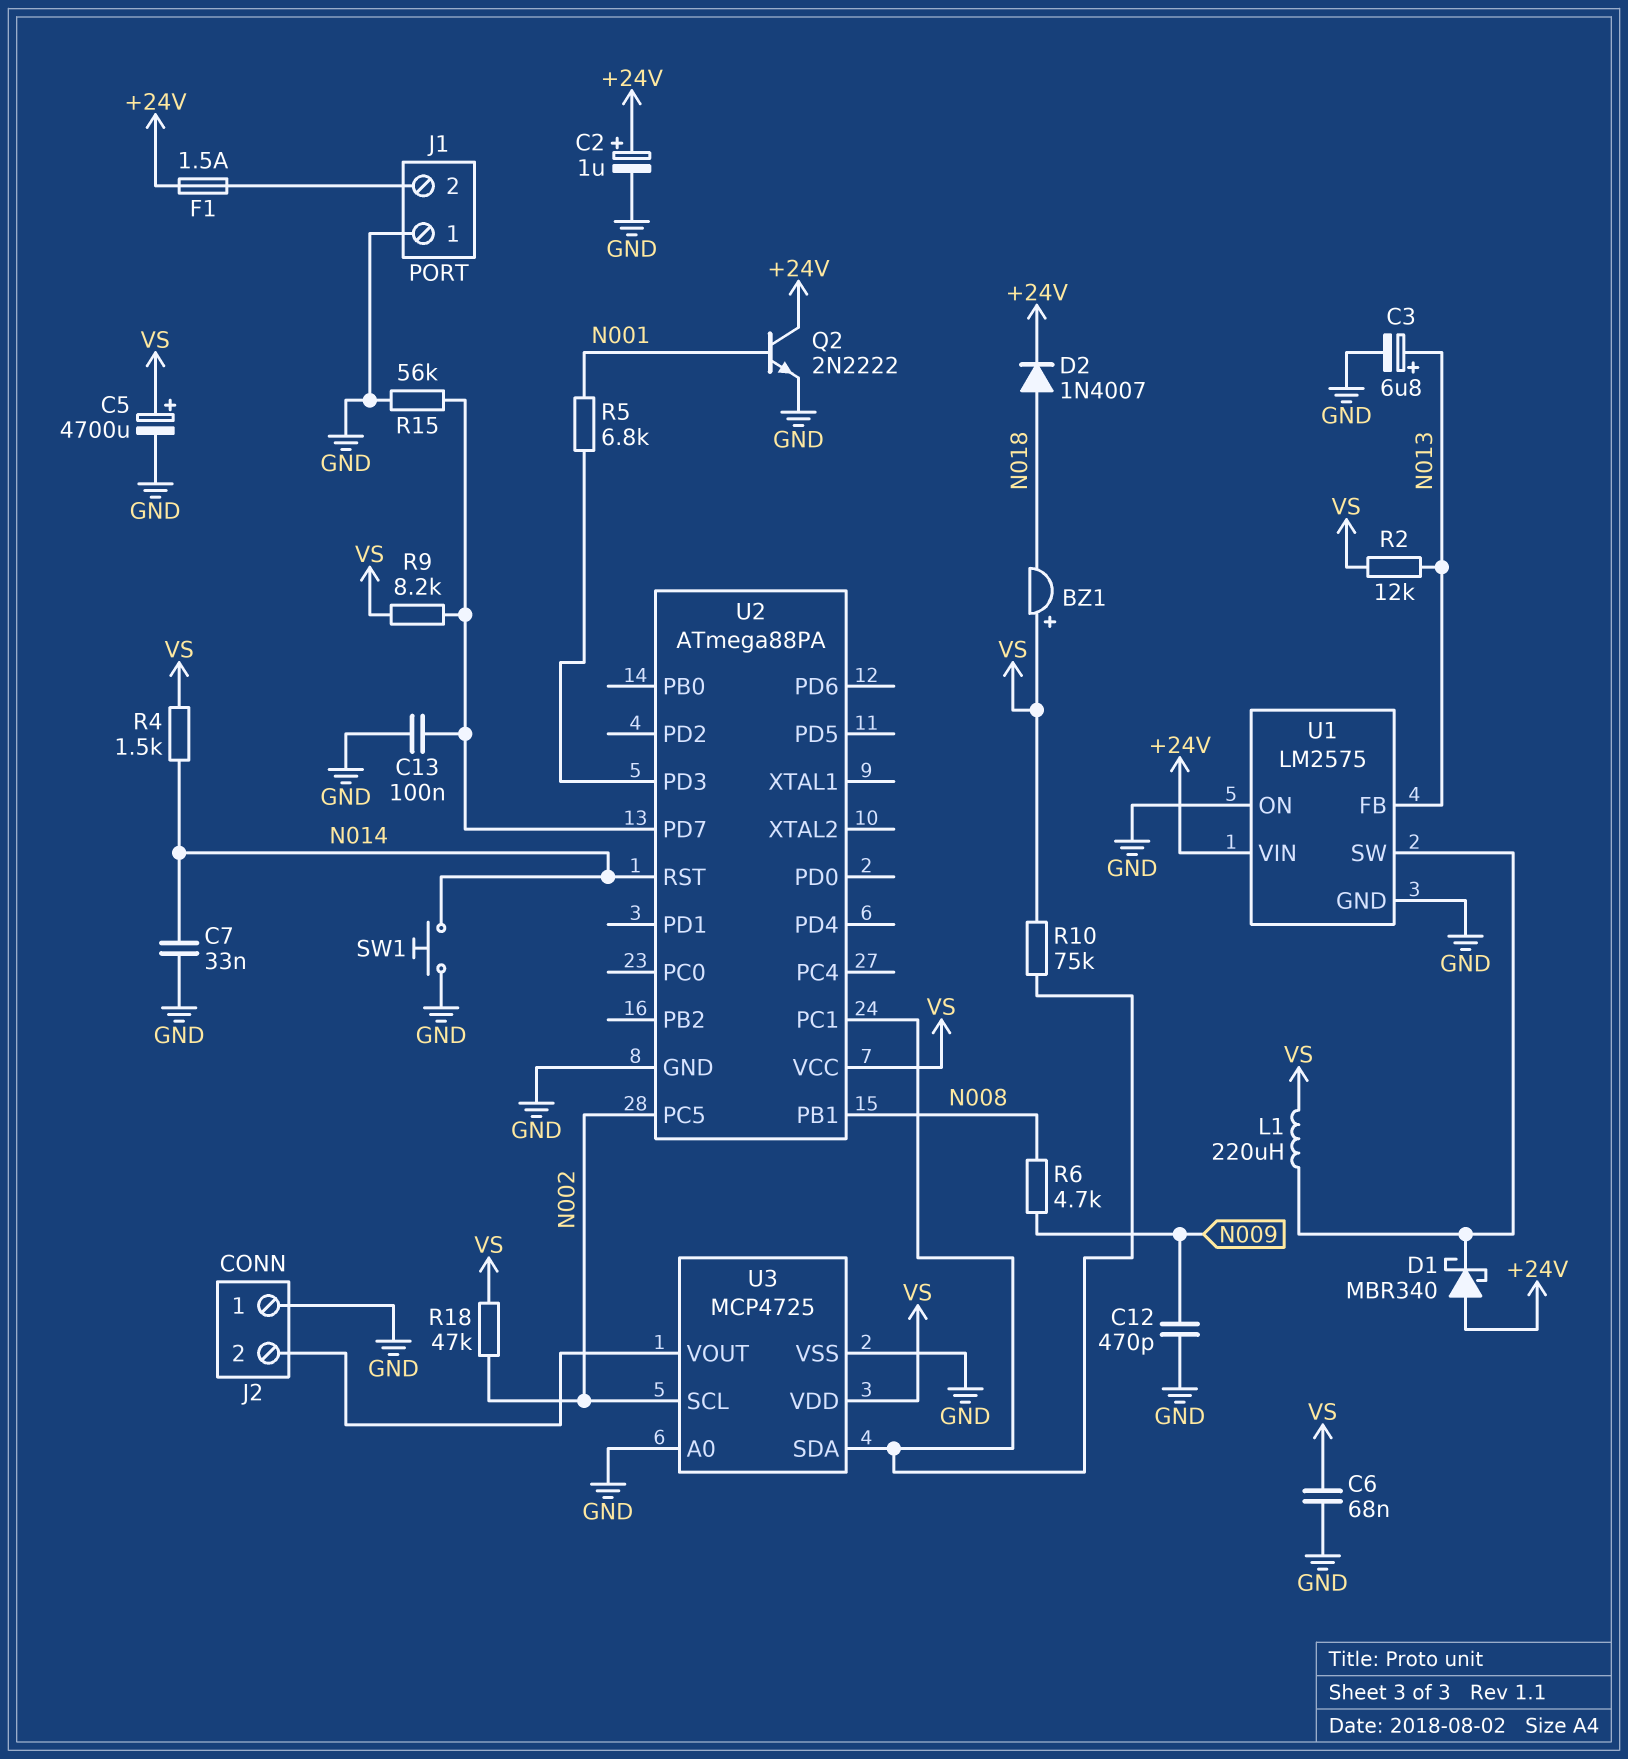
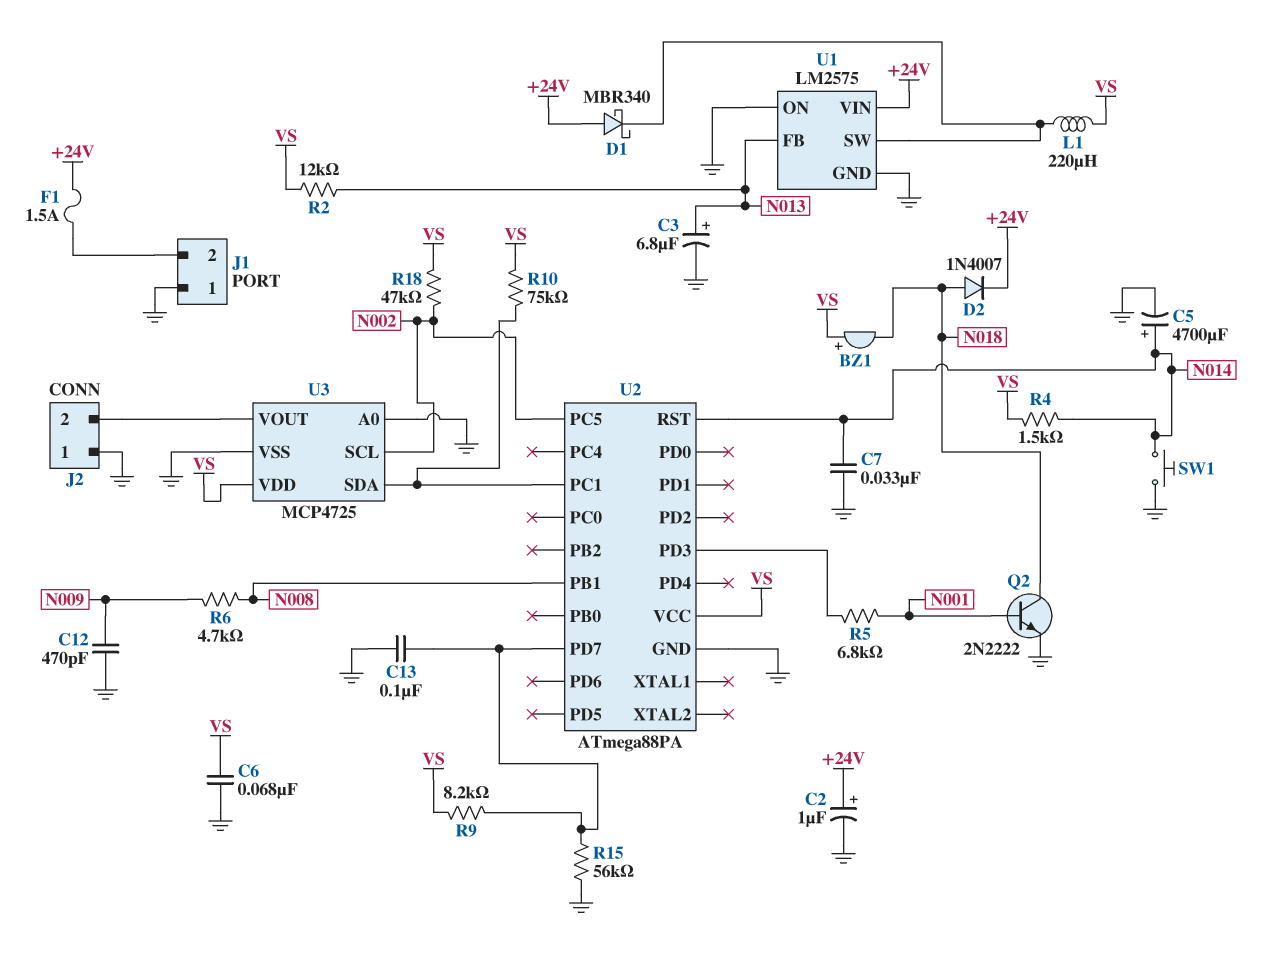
C5: 4700uF (plus VS, minus GND) -> 4700uF (plus N014, minus GND)
Q2: NPN 2N2222 (B N001, C +24V, E GND) -> NPN 2N2222 (B N001, C N018, E GND)

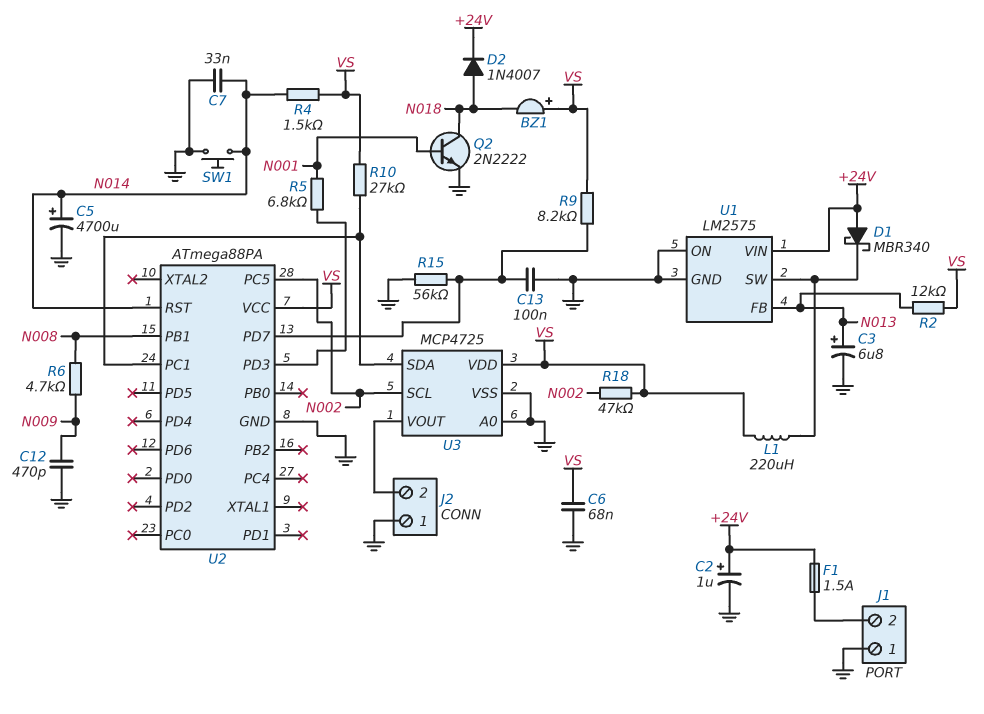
R10: 75k (U2/PC1, VS) -> 27k (U2/PC1, VS)

